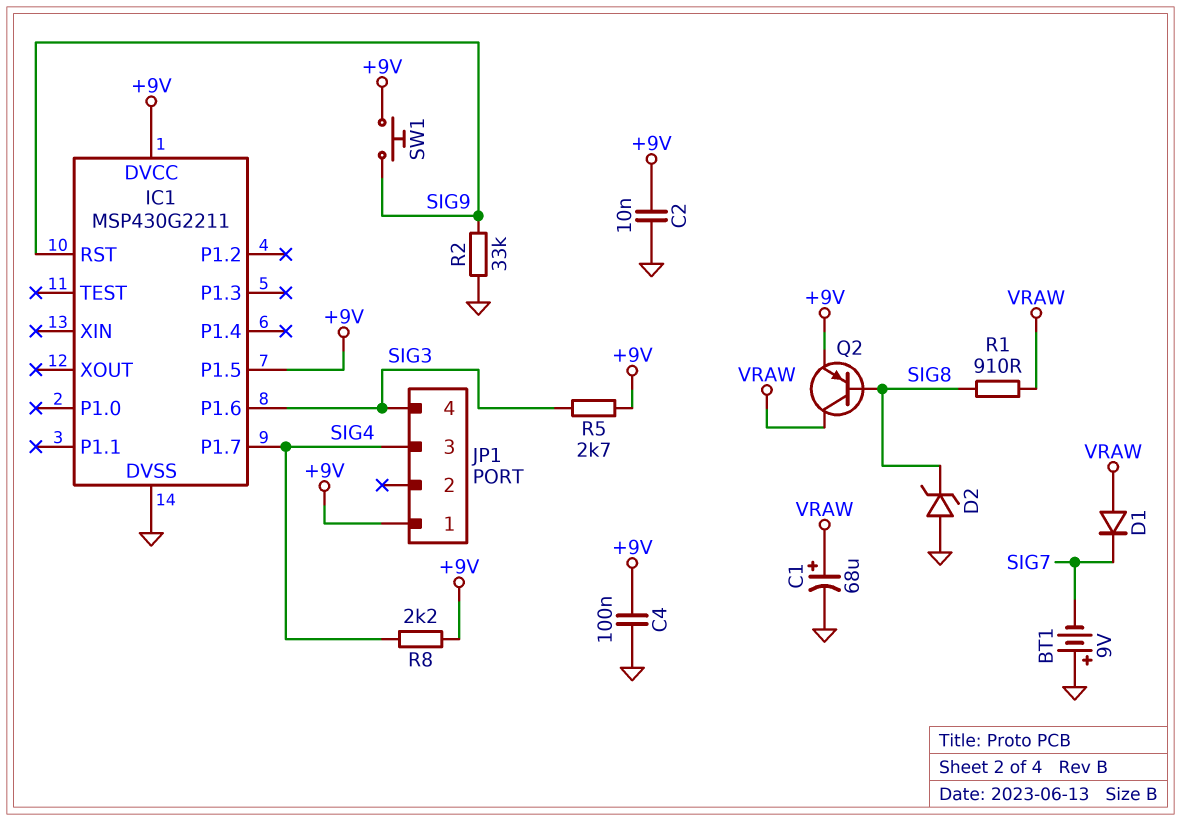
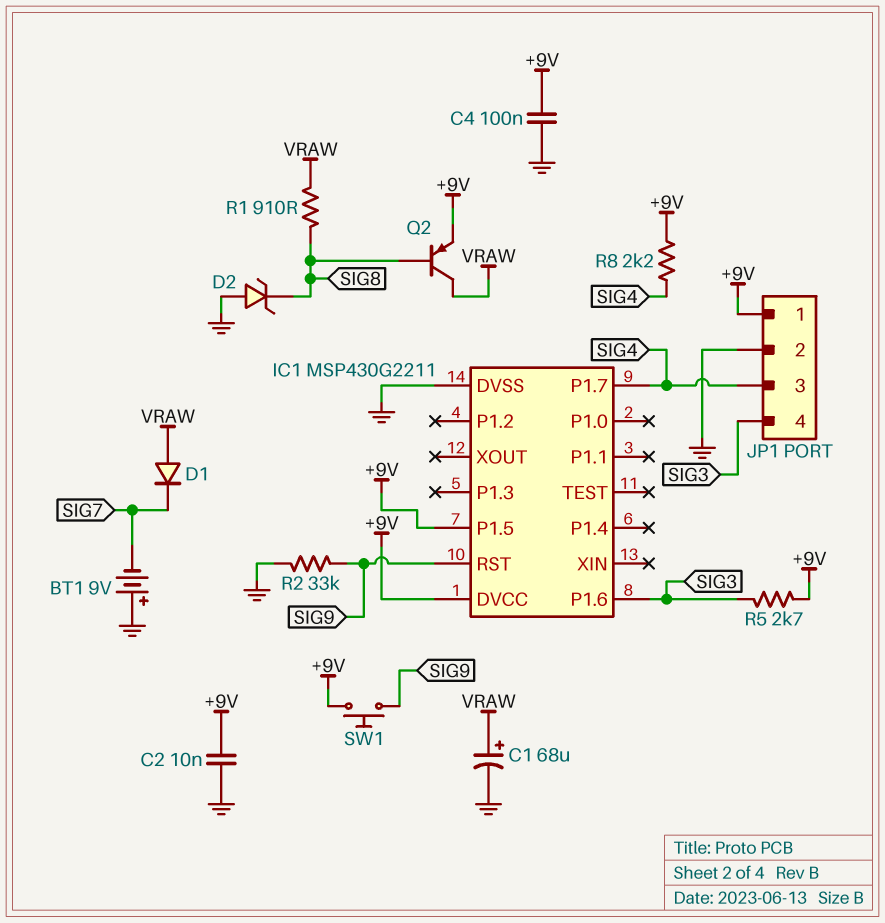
JP1 pin 2: none -> GND

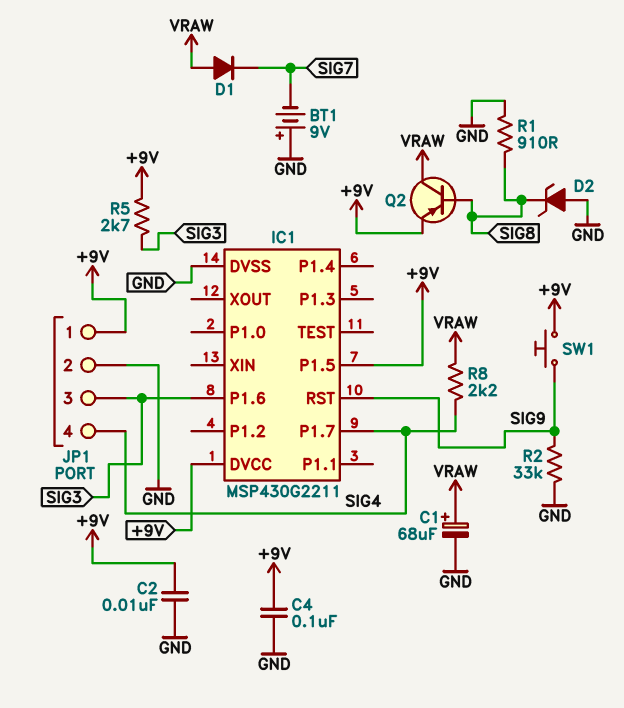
JP1 pin 3: SIG4 -> SIG3
JP1 pin 4: SIG3 -> SIG4
R1: 910 (SIG8, VRAW) -> 910 (GND, SIG8)
R8: 2.2k (+9V, SIG4) -> 2.2k (SIG4, VRAW)

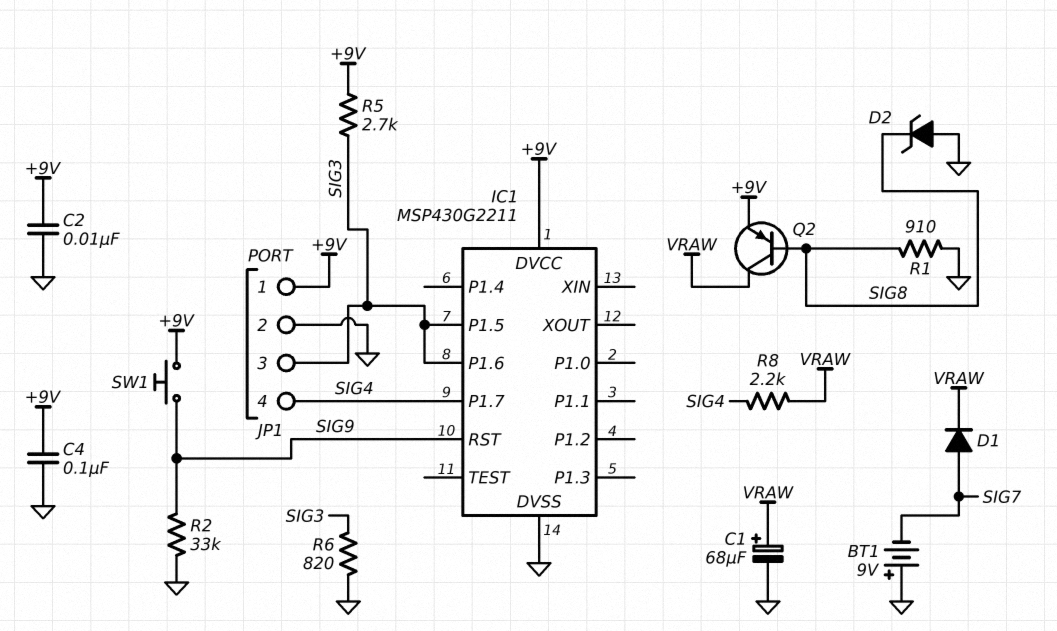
D1: diode (A VRAW, K SIG7) -> diode (A SIG7, K VRAW)
IC1 pin P1.5: +9V -> SIG3
R6: none -> 820 (GND, SIG3)

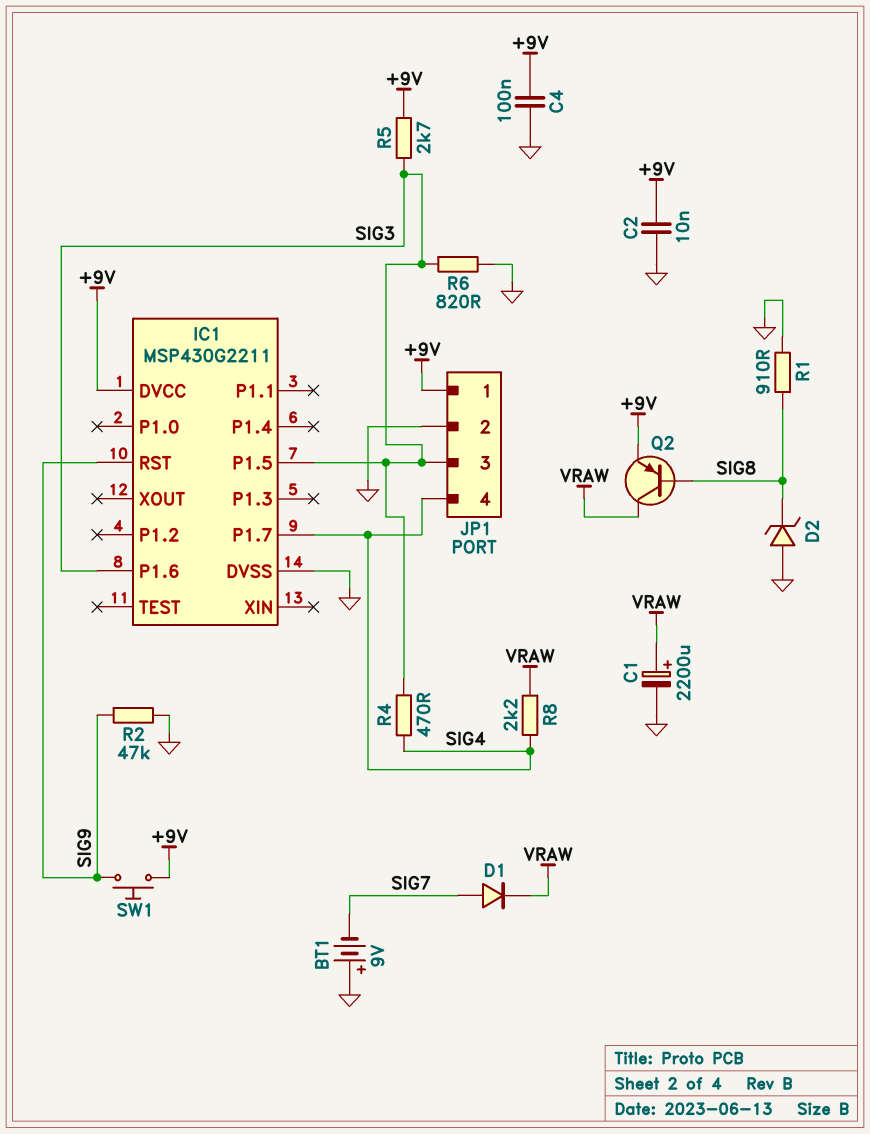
C1: 68uF (plus VRAW, minus GND) -> 2200uF (plus VRAW, minus GND)
R2: 33k (GND, SIG9) -> 47k (GND, SIG9)
R4: none -> 470 (SIG3, SIG4)

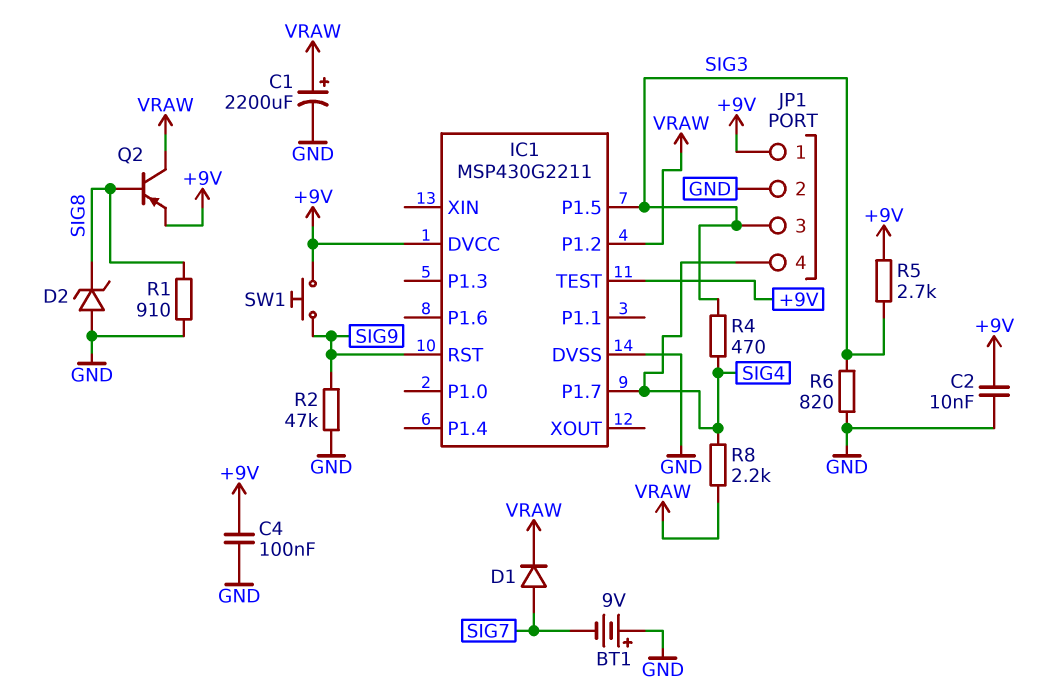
IC1 pin P1.2: none -> VRAW
IC1 pin P1.6: SIG3 -> none
IC1 pin TEST: none -> +9V

